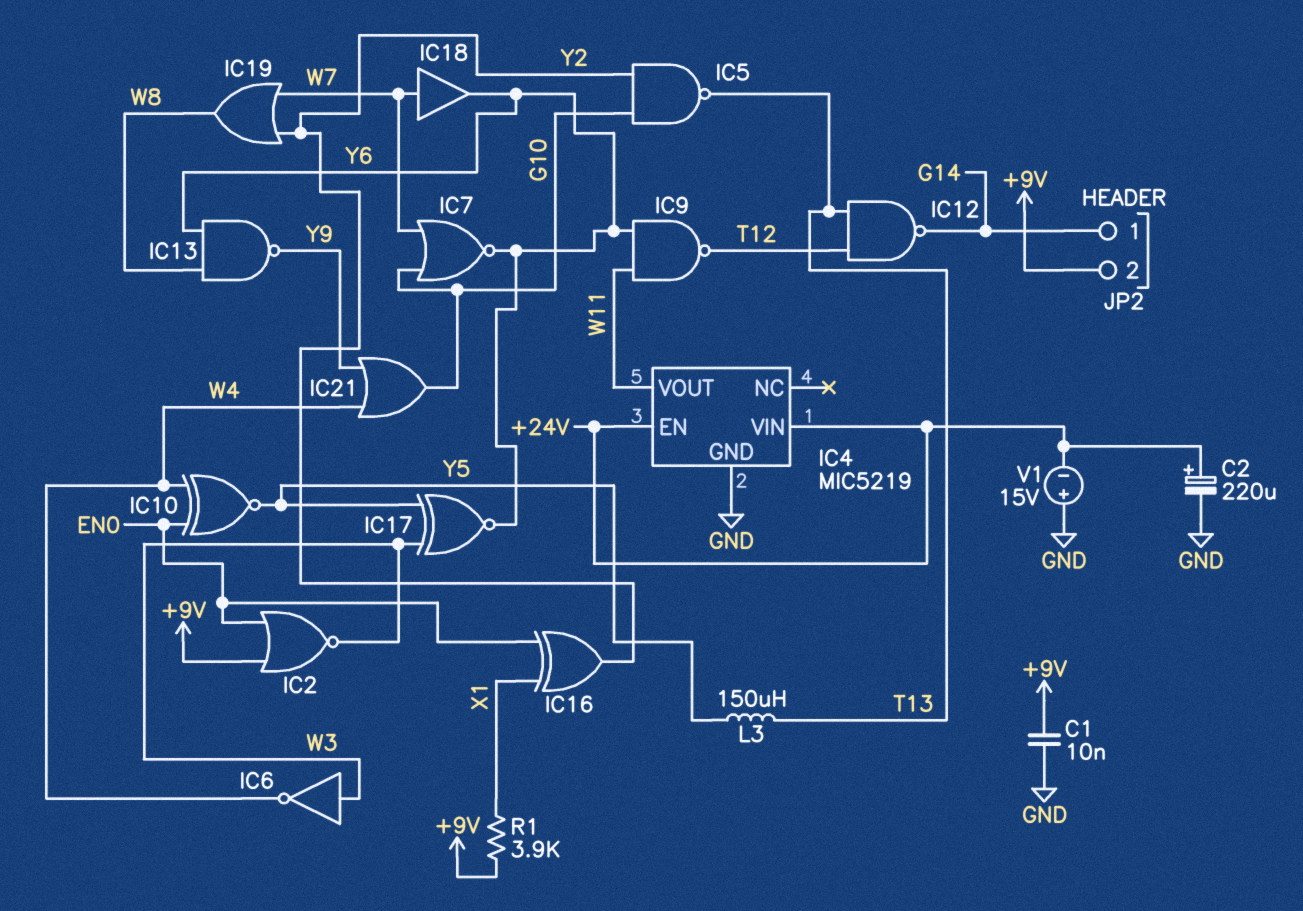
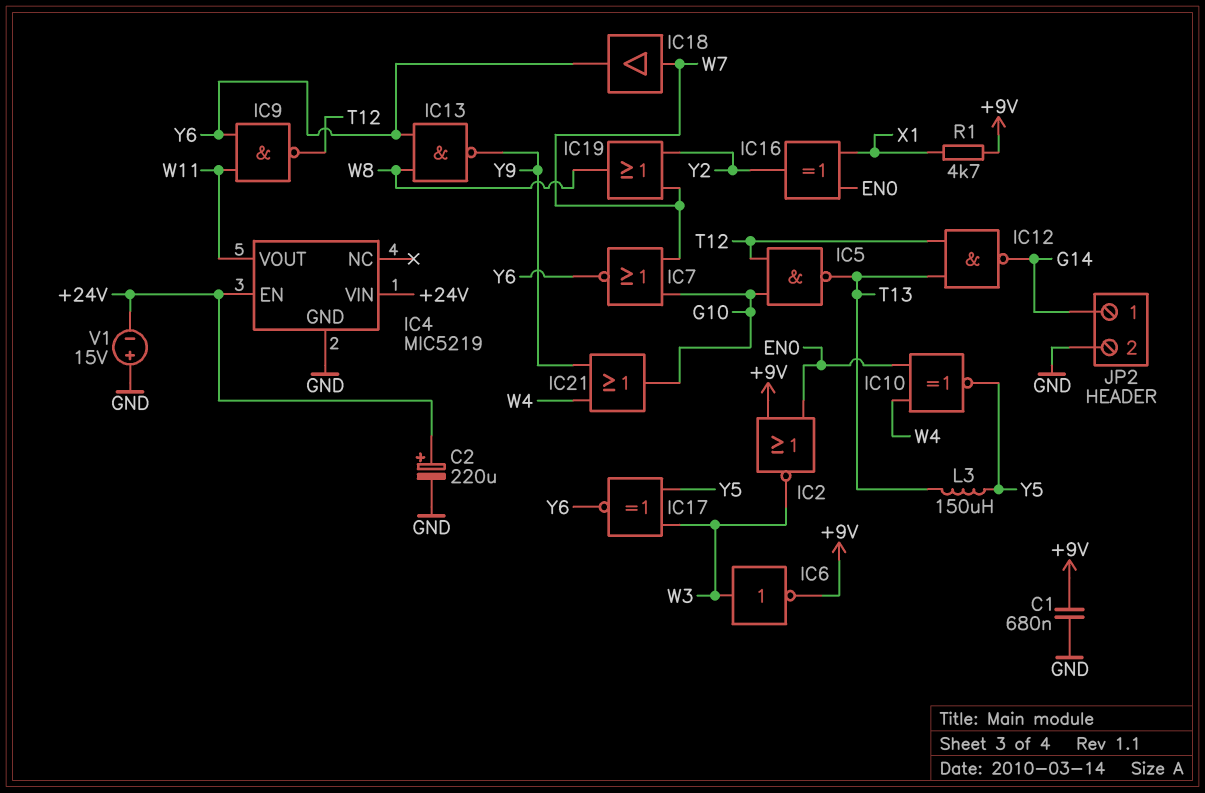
C1: 10nF (+9V, GND) -> 680nF (+9V, GND)
IC5: NAND (in G10, in Y2, out T13) -> NAND (in G10, in T12, out T13)
IC6: NOT (in W3, out W4) -> NOT (in W3, out +9V)
JP2 pin 2: +9V -> GND
R1: 3.9k (+9V, X1) -> 4.7k (+9V, X1)

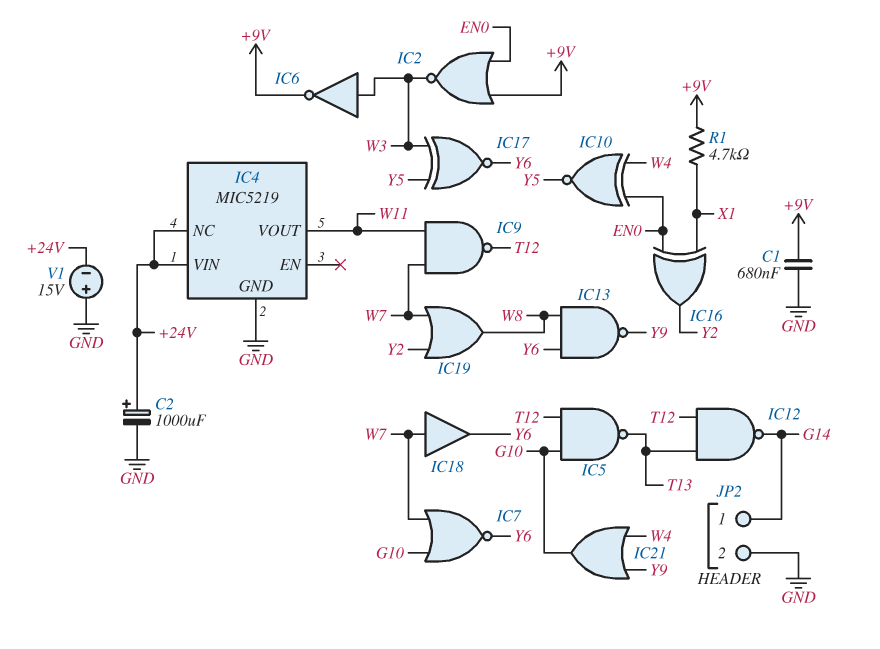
C2: 220uF (plus +24V, minus GND) -> 1000uF (plus +24V, minus GND)
IC4 pin EN: +24V -> none
IC4 pin NC: none -> +24V
IC9: NAND (in W11, in Y6, out T12) -> NAND (in W7, in W11, out T12)
L3: 150uH (T13, Y5) -> none

